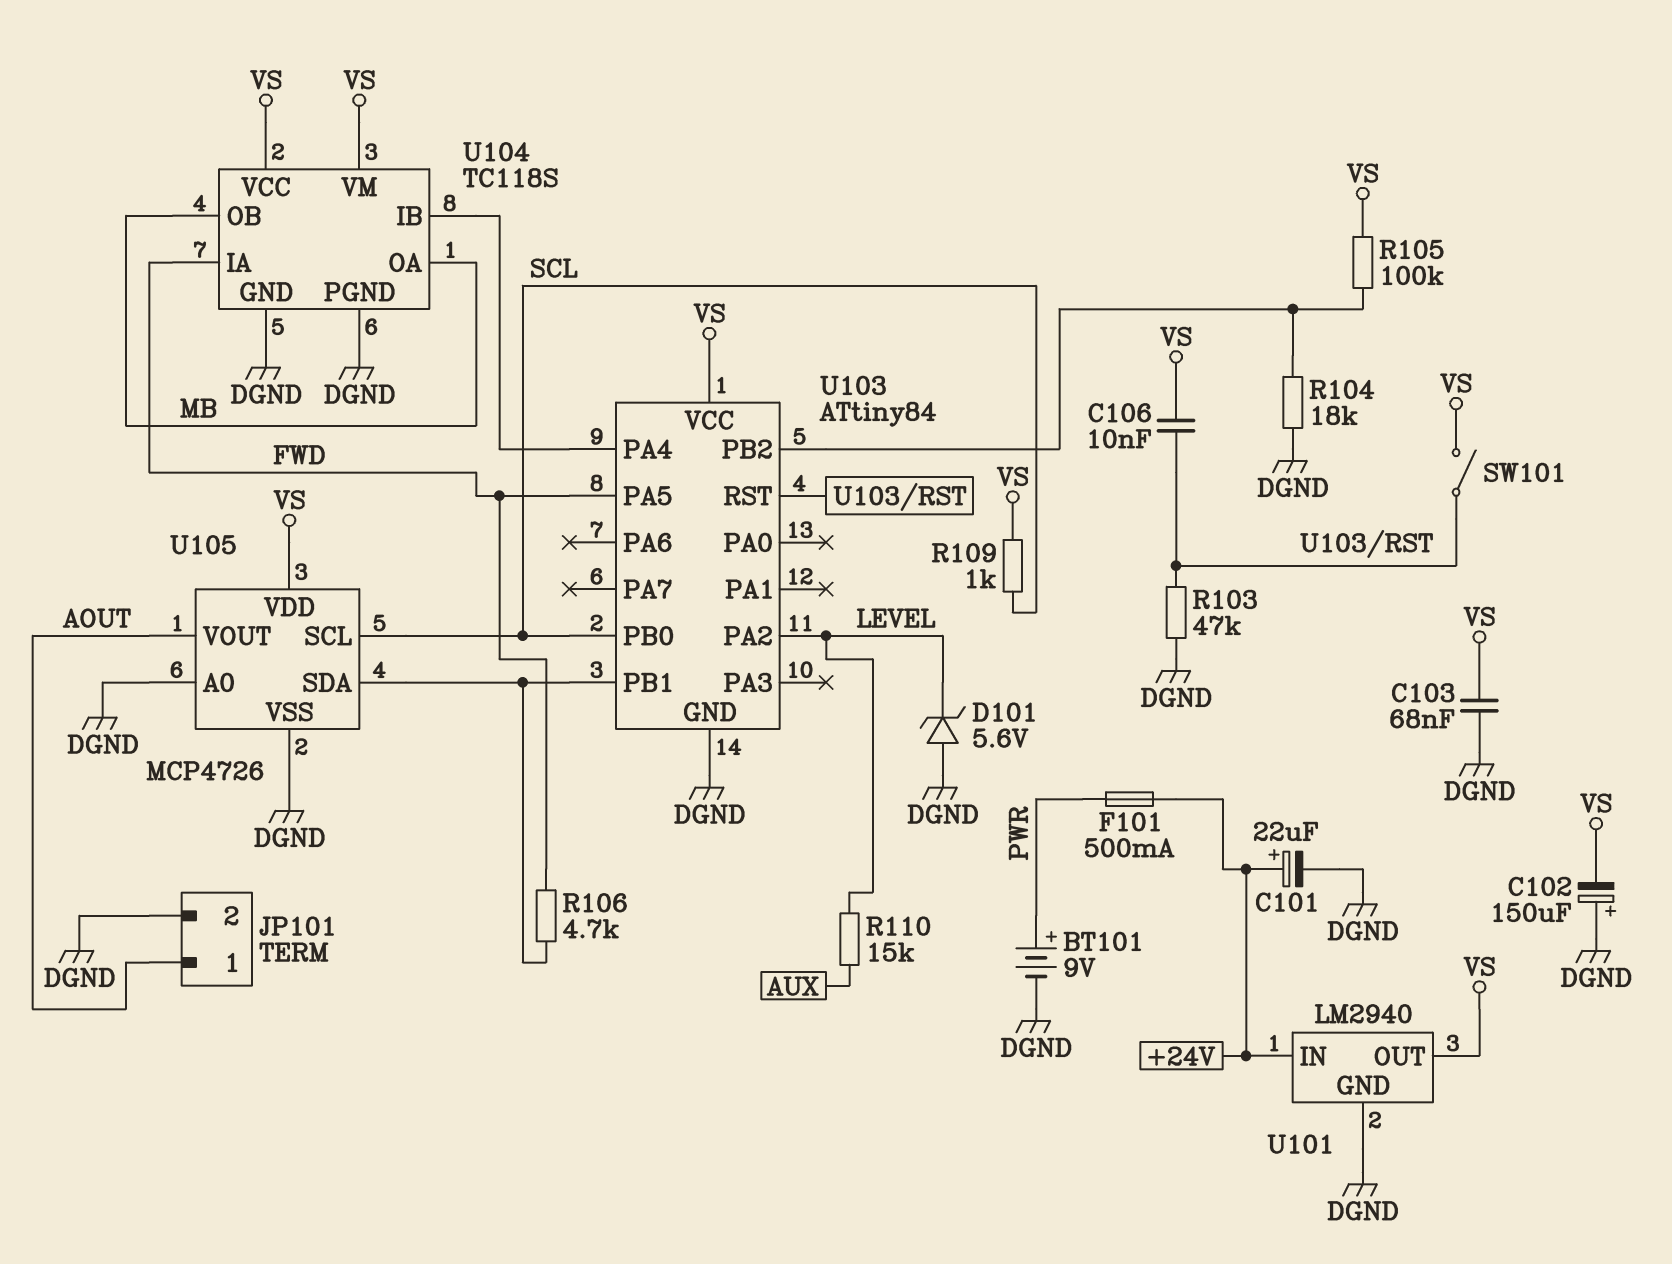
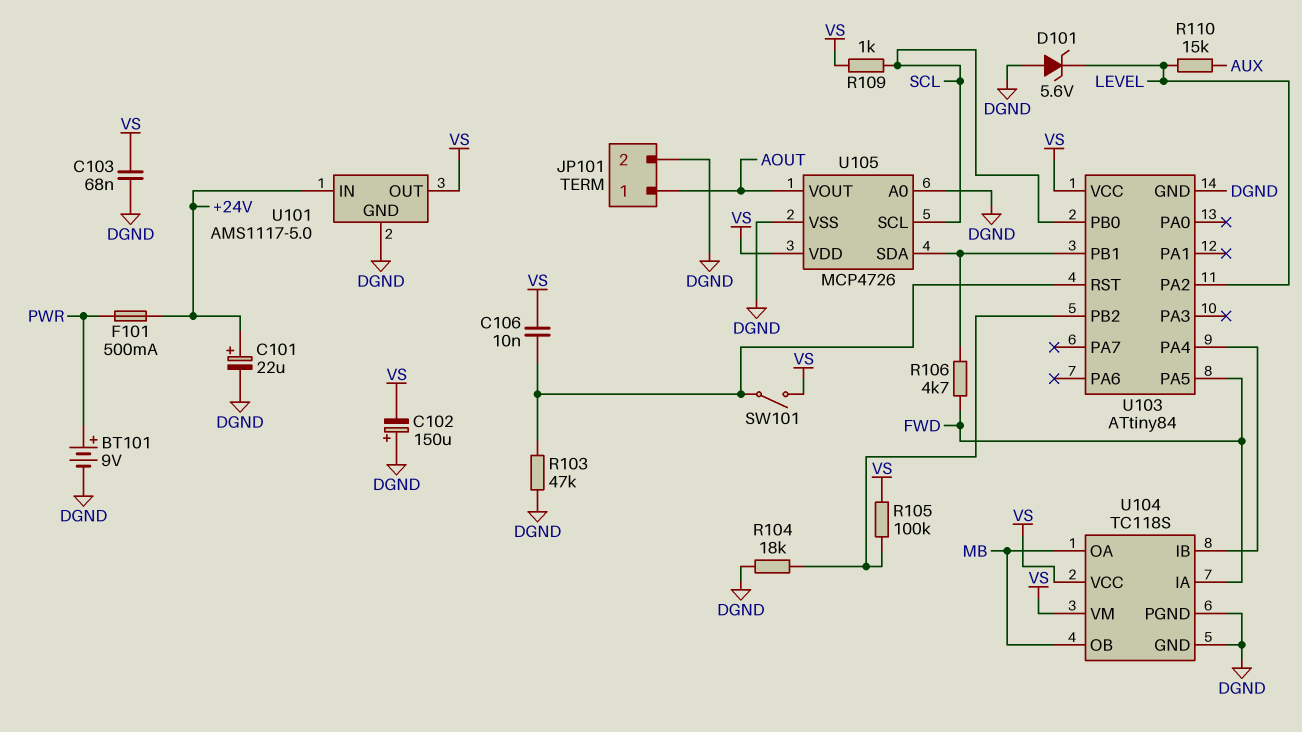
U101: LM2940 -> AMS1117-5.0

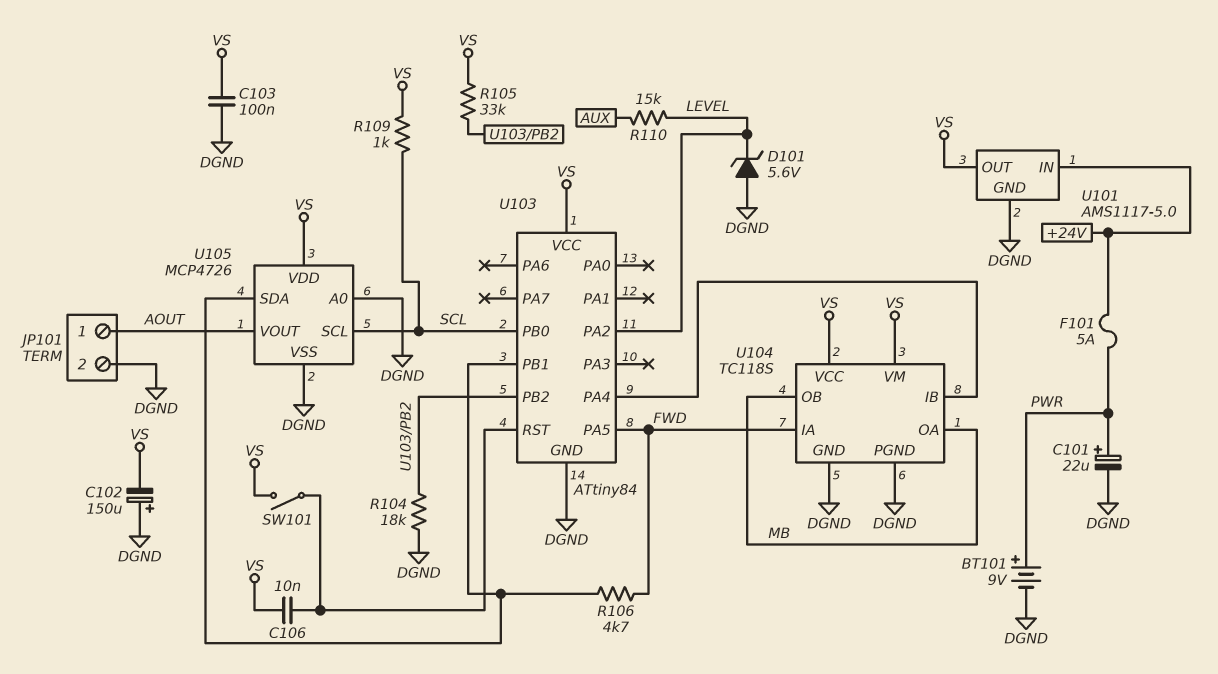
C101: 22uF (plus +24V, minus DGND) -> 22uF (plus PWR, minus DGND)
C103: 68nF (DGND, VS) -> 100nF (DGND, VS)
F101: 500mA (+24V, PWR) -> 5A (+24V, PWR)
R103: 47k (DGND, U103/RST) -> none
R105: 100k (U103/PB2, VS) -> 33k (U103/PB2, VS)

